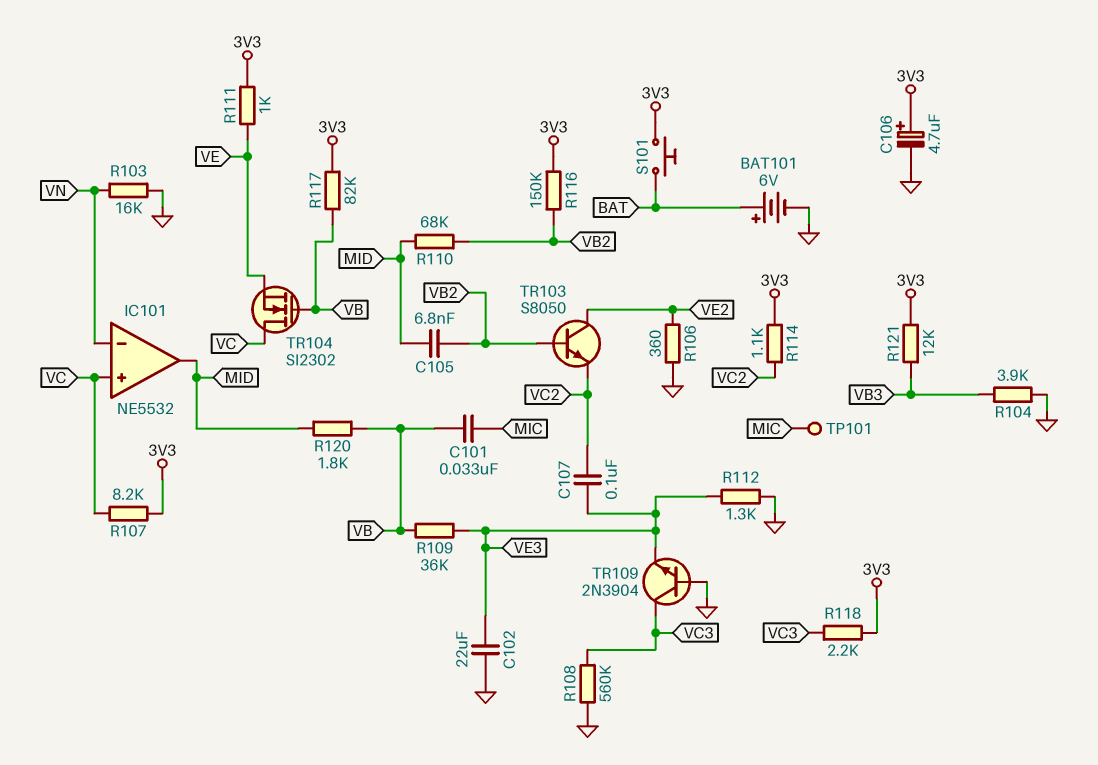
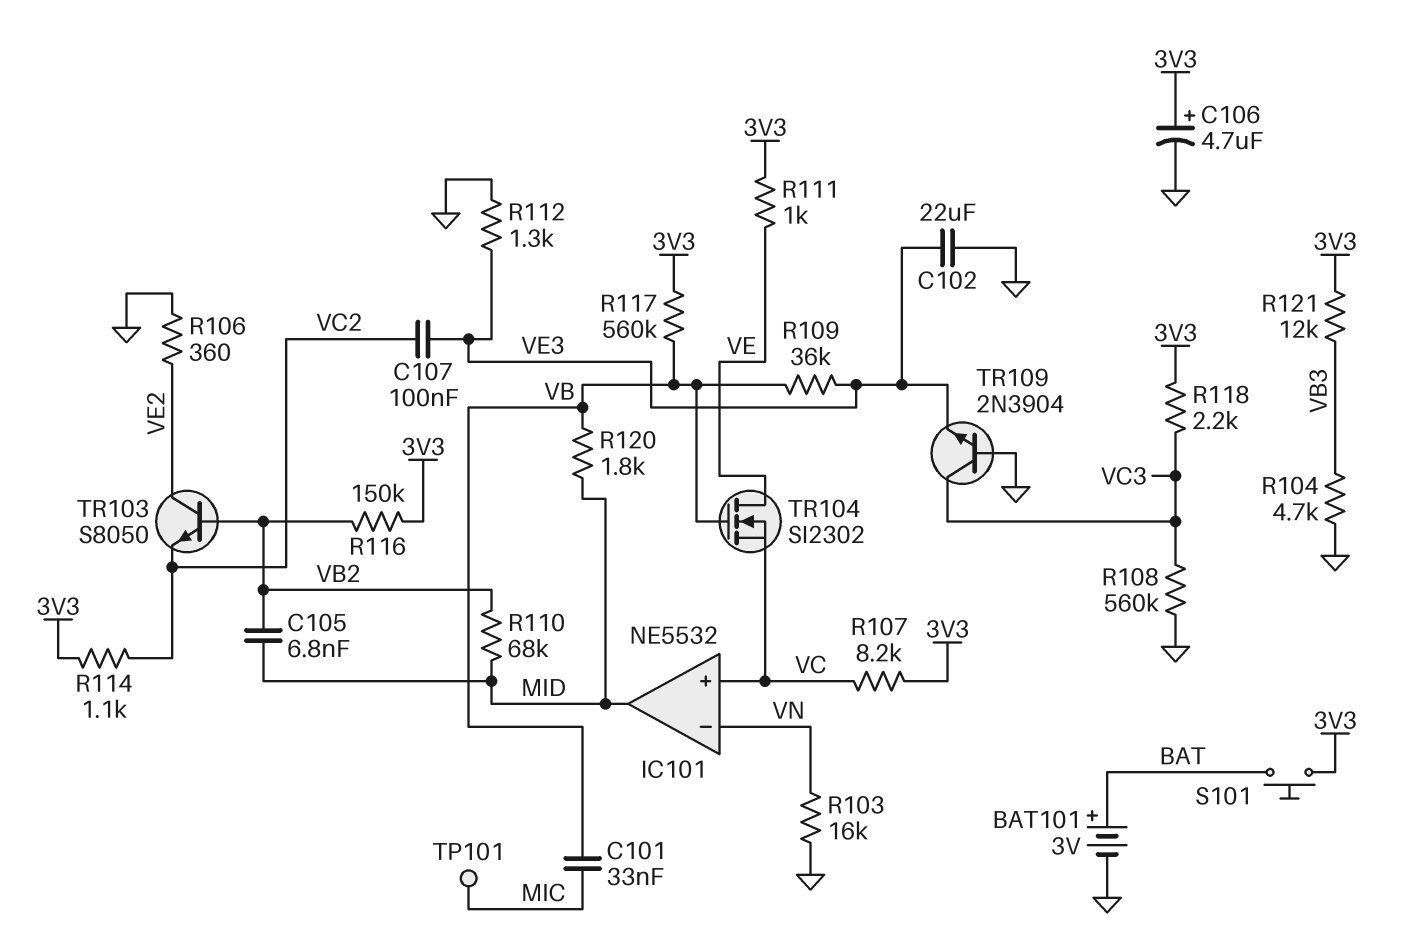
BAT101: 6V (plus BAT, minus GND) -> 3V (plus BAT, minus GND)
R104: 3.9k (GND, VB3) -> 4.7k (GND, VB3)
R117: 82k (3V3, VB) -> 560k (3V3, VB)
TR104: NMOS SI2302 (G VB, D VC, S VE) -> NMOS SI2302 (G VB, D VE, S VC)

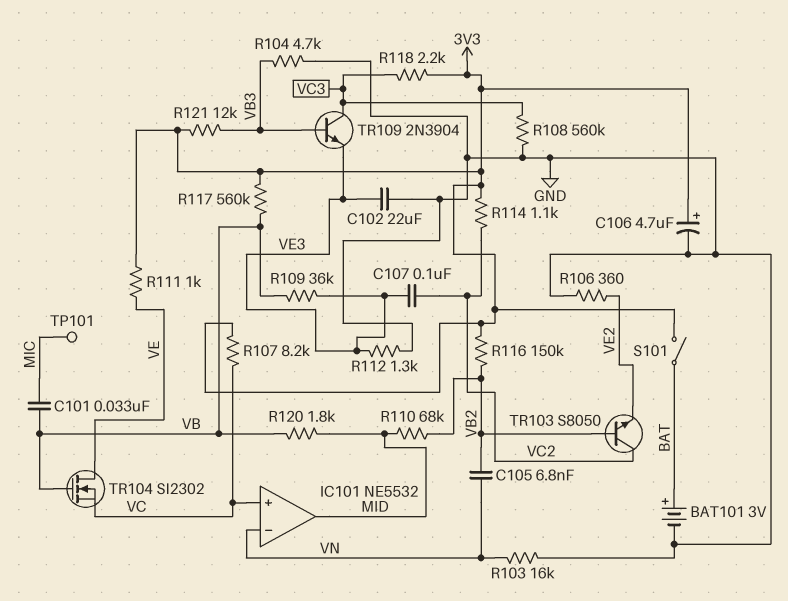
C105: 6.8nF (MID, VB2) -> 6.8nF (VB2, VN)
S101: button (3V3, BAT) -> switch (3V3, BAT)
TR103: NPN S8050 (B VB2, C VE2, E VC2) -> NPN S8050 (B VB2, C VC2, E VE2)
TR109: NPN 2N3904 (B GND, C VC3, E VE3) -> NPN 2N3904 (B VB3, C VC3, E VE3)

